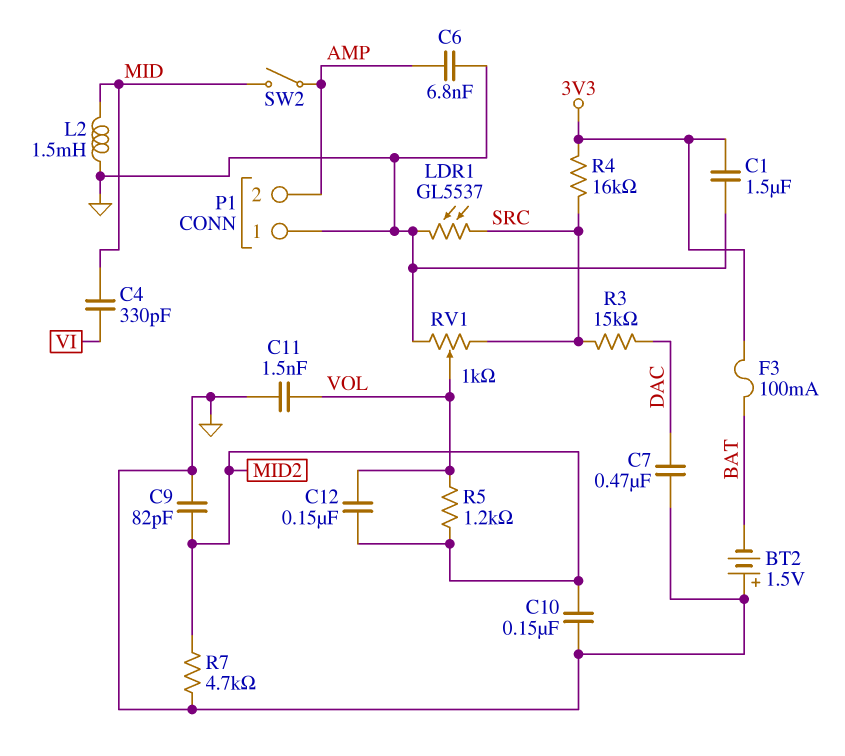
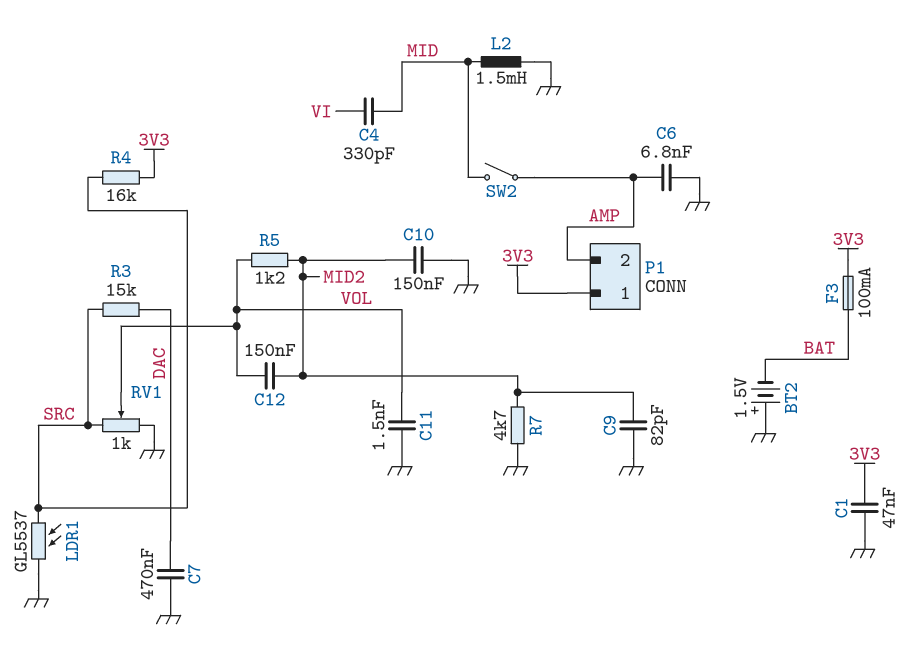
C1: 1.5uF (3V3, GND) -> 47nF (3V3, GND)
P1 pin 1: GND -> 3V3

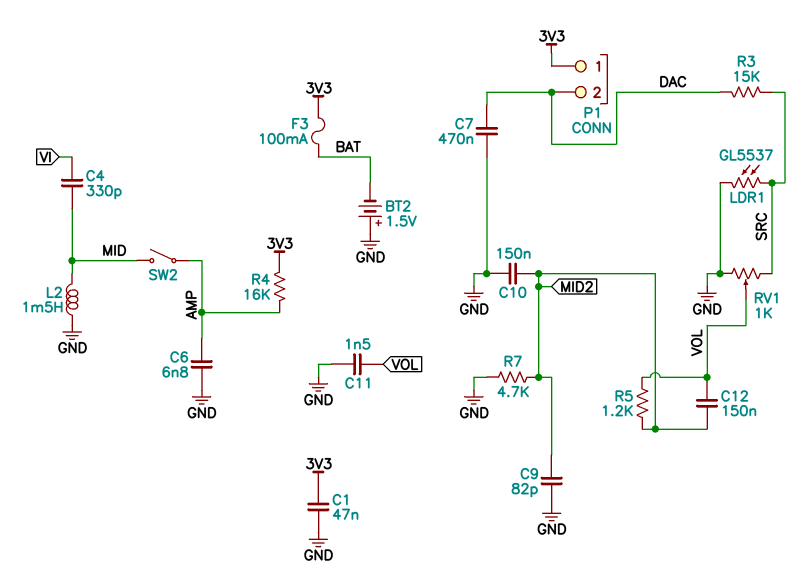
P1 pin 2: AMP -> DAC
R4: 16k (3V3, SRC) -> 16k (3V3, AMP)

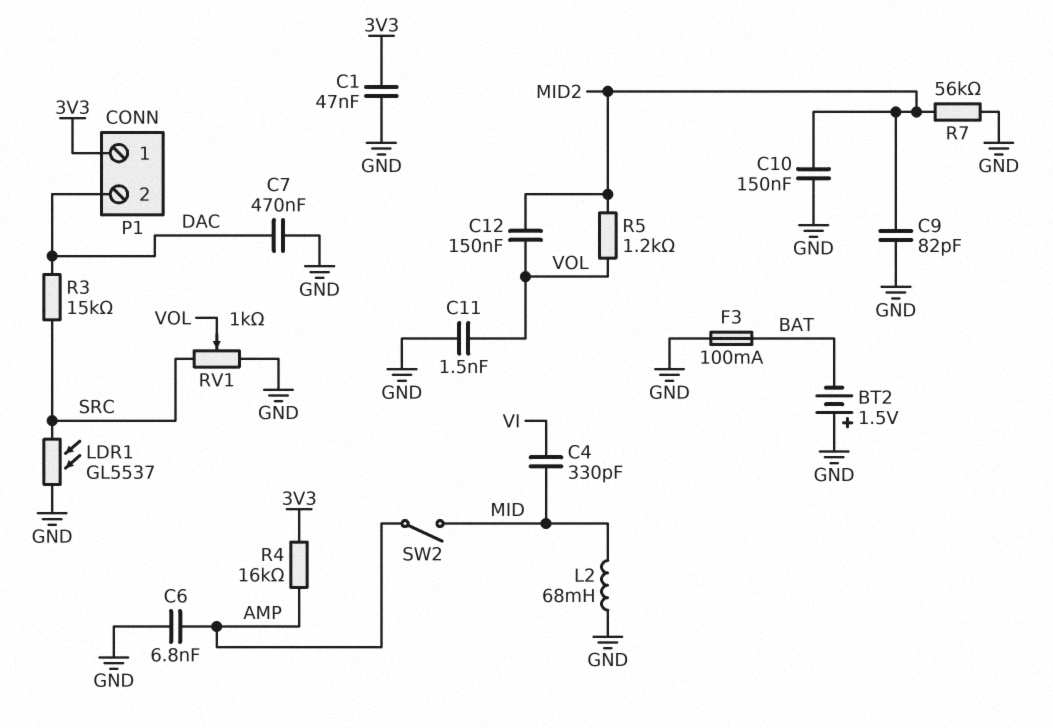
F3: 100mA (3V3, BAT) -> 100mA (BAT, GND)
L2: 1.5mH (GND, MID) -> 68mH (GND, MID)
R7: 4.7k (GND, MID2) -> 56k (GND, MID2)

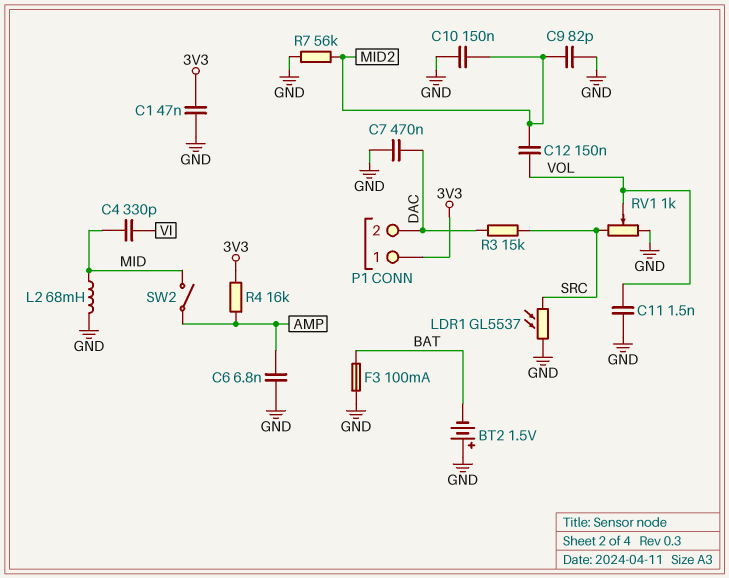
R5: 1.2k (MID2, VOL) -> none

